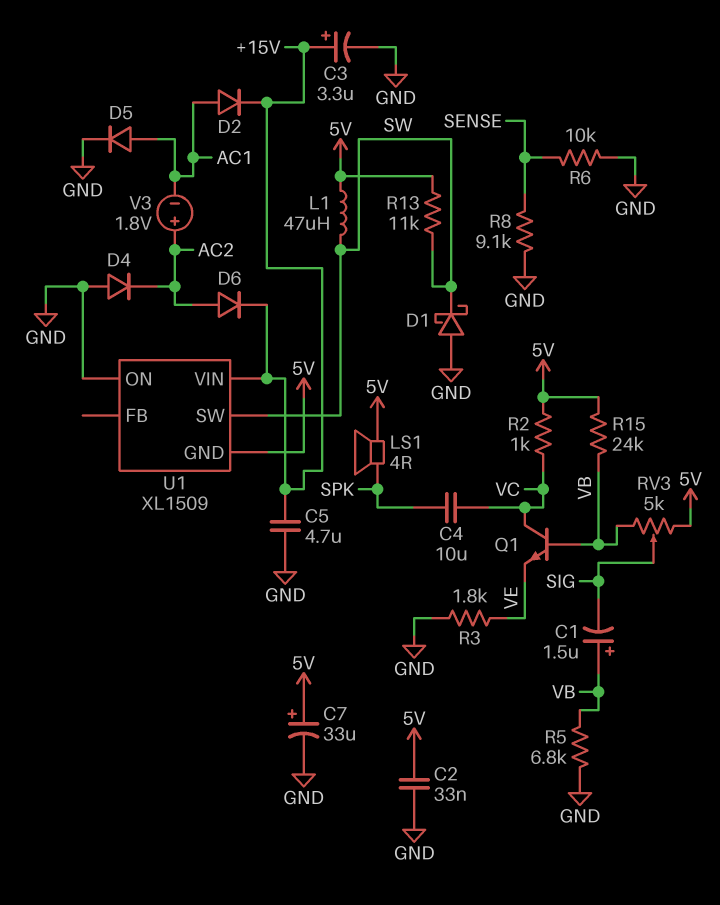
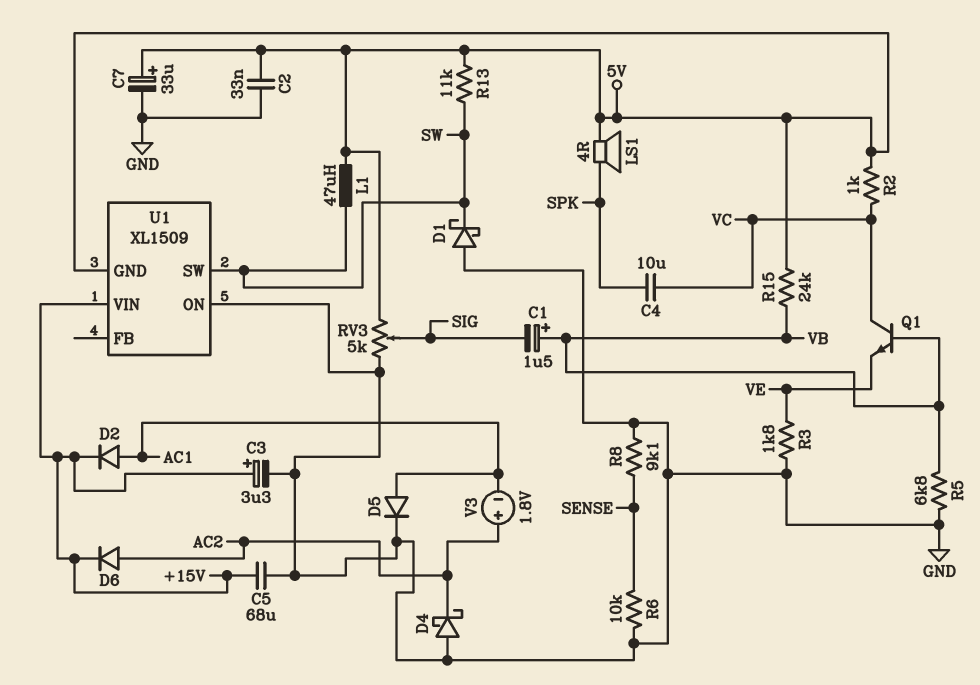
C5: 4.7uF (+15V, GND) -> 68uF (+15V, GND)
D4: diode (A GND, K AC2) -> schottky (A GND, K AC2)
RV3: 5k (5V, VB, wiper SIG) -> 5k (5V, GND, wiper SIG)

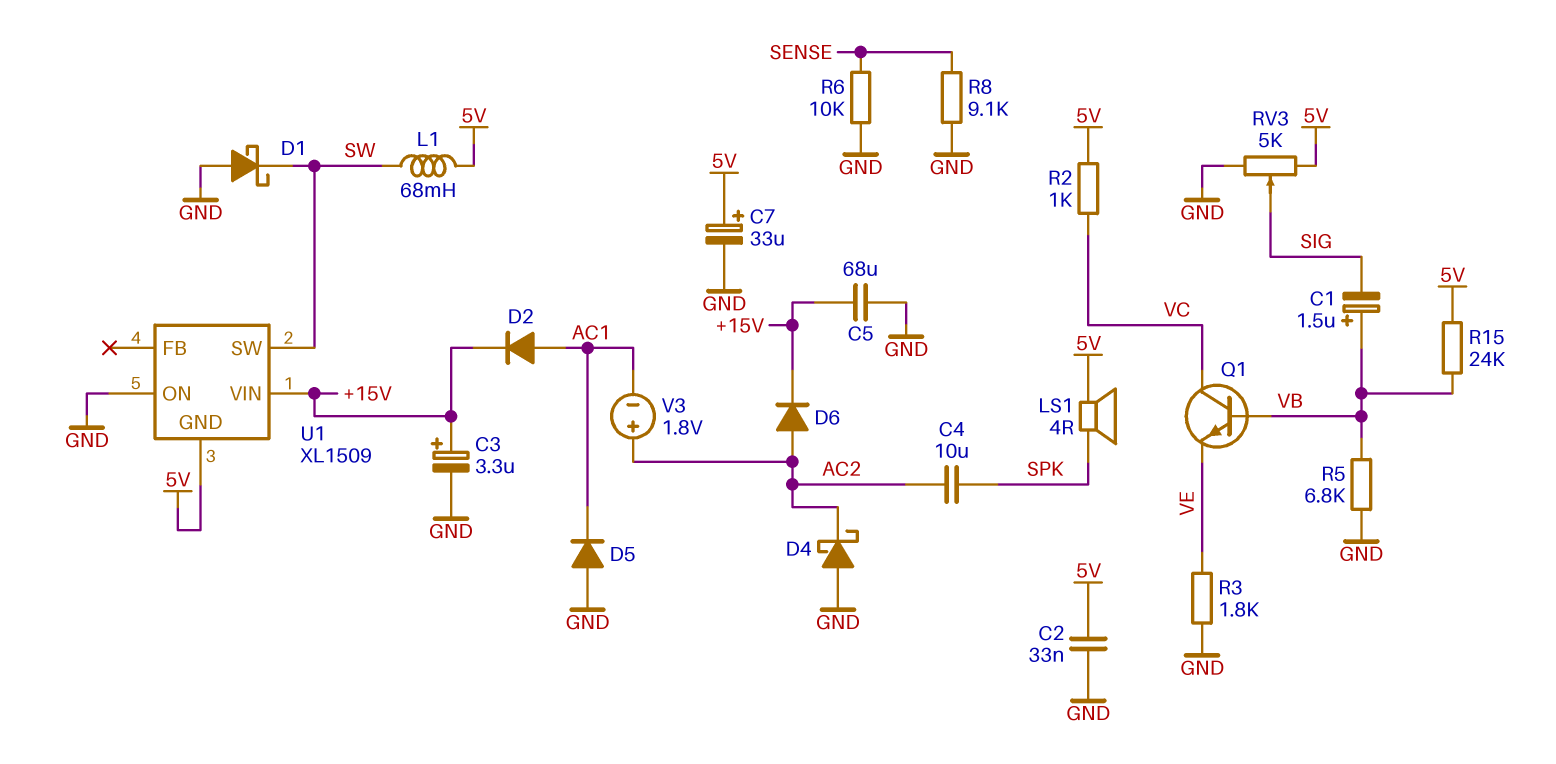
C4: 10uF (SPK, VC) -> 10uF (AC2, SPK)
D5: diode (A AC1, K GND) -> diode (A GND, K AC1)
L1: 47uH (5V, SW) -> 68mH (5V, SW)
R13: 11k (5V, SW) -> none

